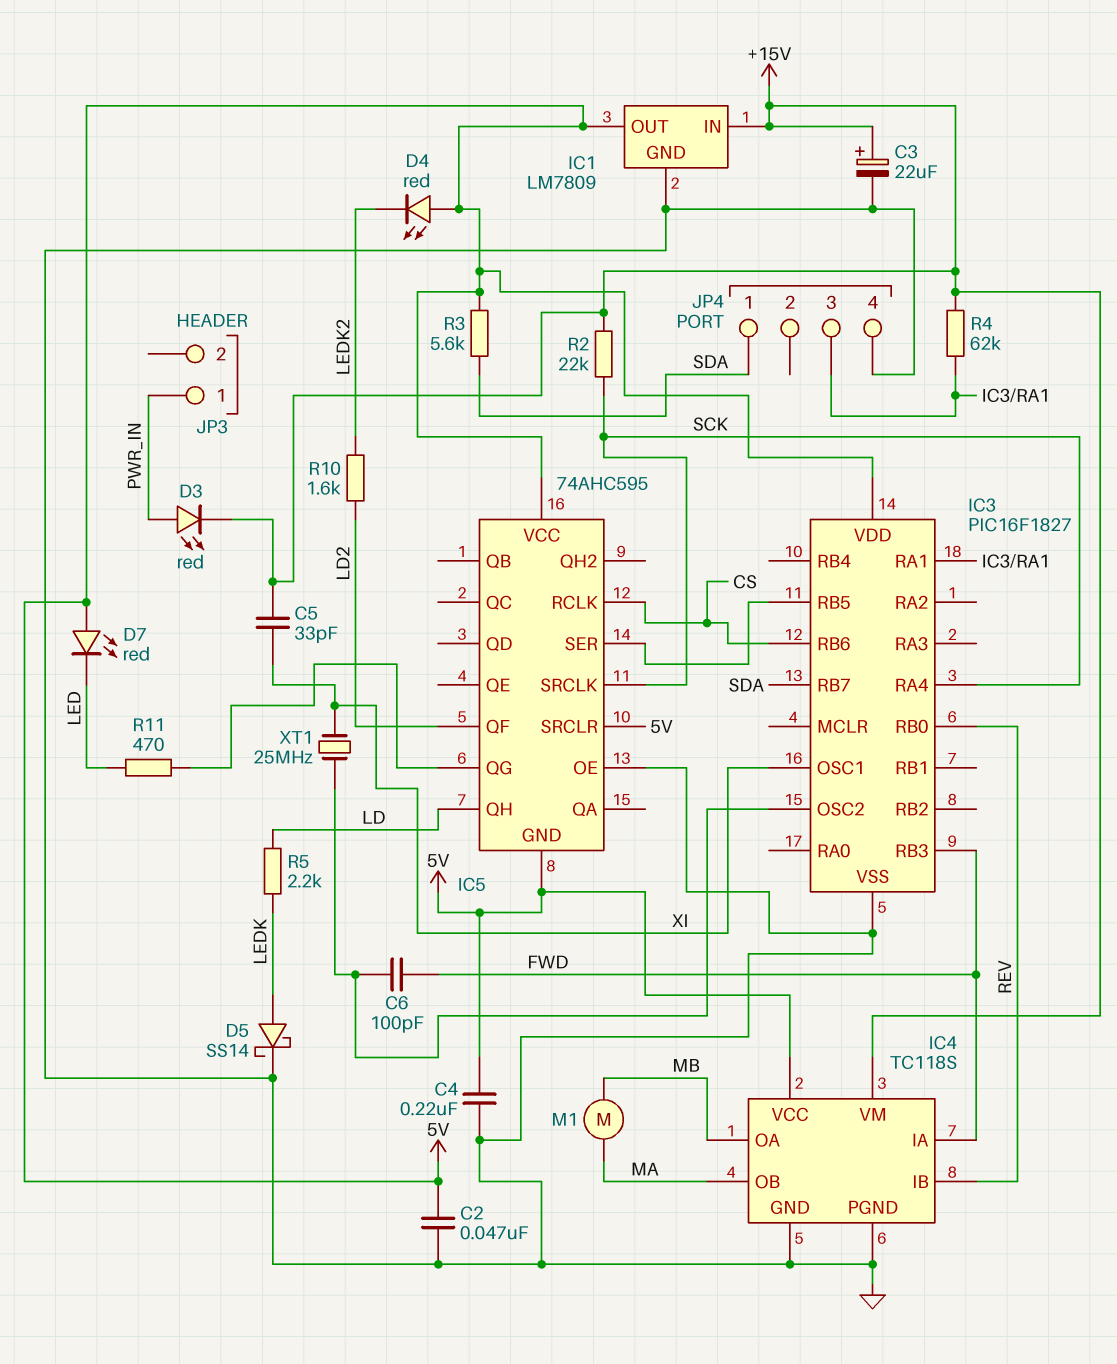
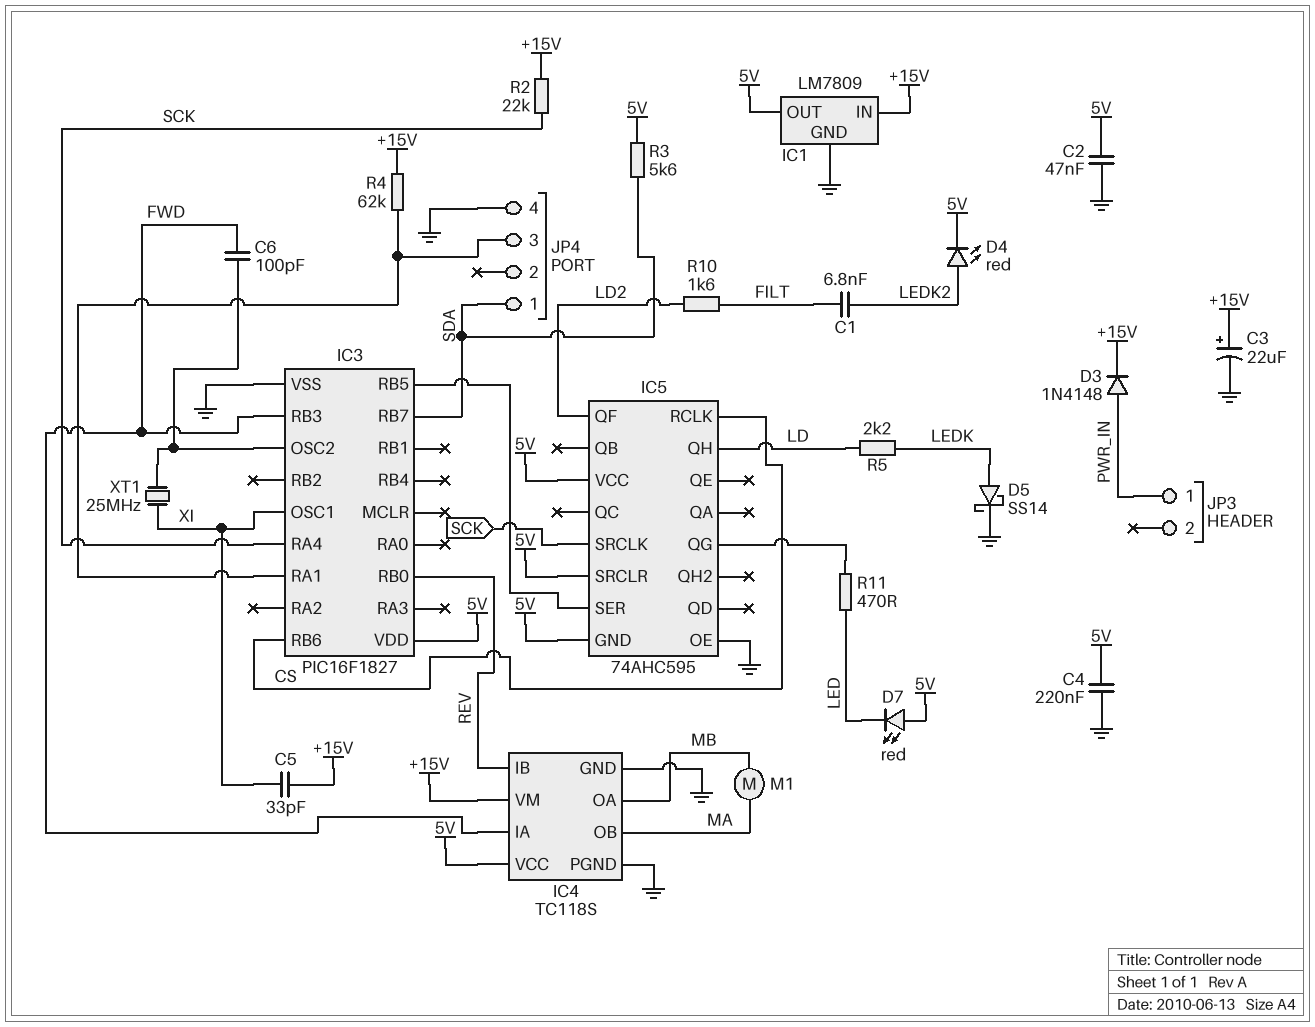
C1: none -> 6.8nF (FILT, LEDK2)
D3: LED red (A PWR_IN, K +15V) -> diode 1N4148 (A PWR_IN, K +15V)
D4: LED red (A 5V, K LEDK2) -> LED red (A LEDK2, K 5V)
R10: 1.6k (LD2, LEDK2) -> 1.6k (FILT, LD2)

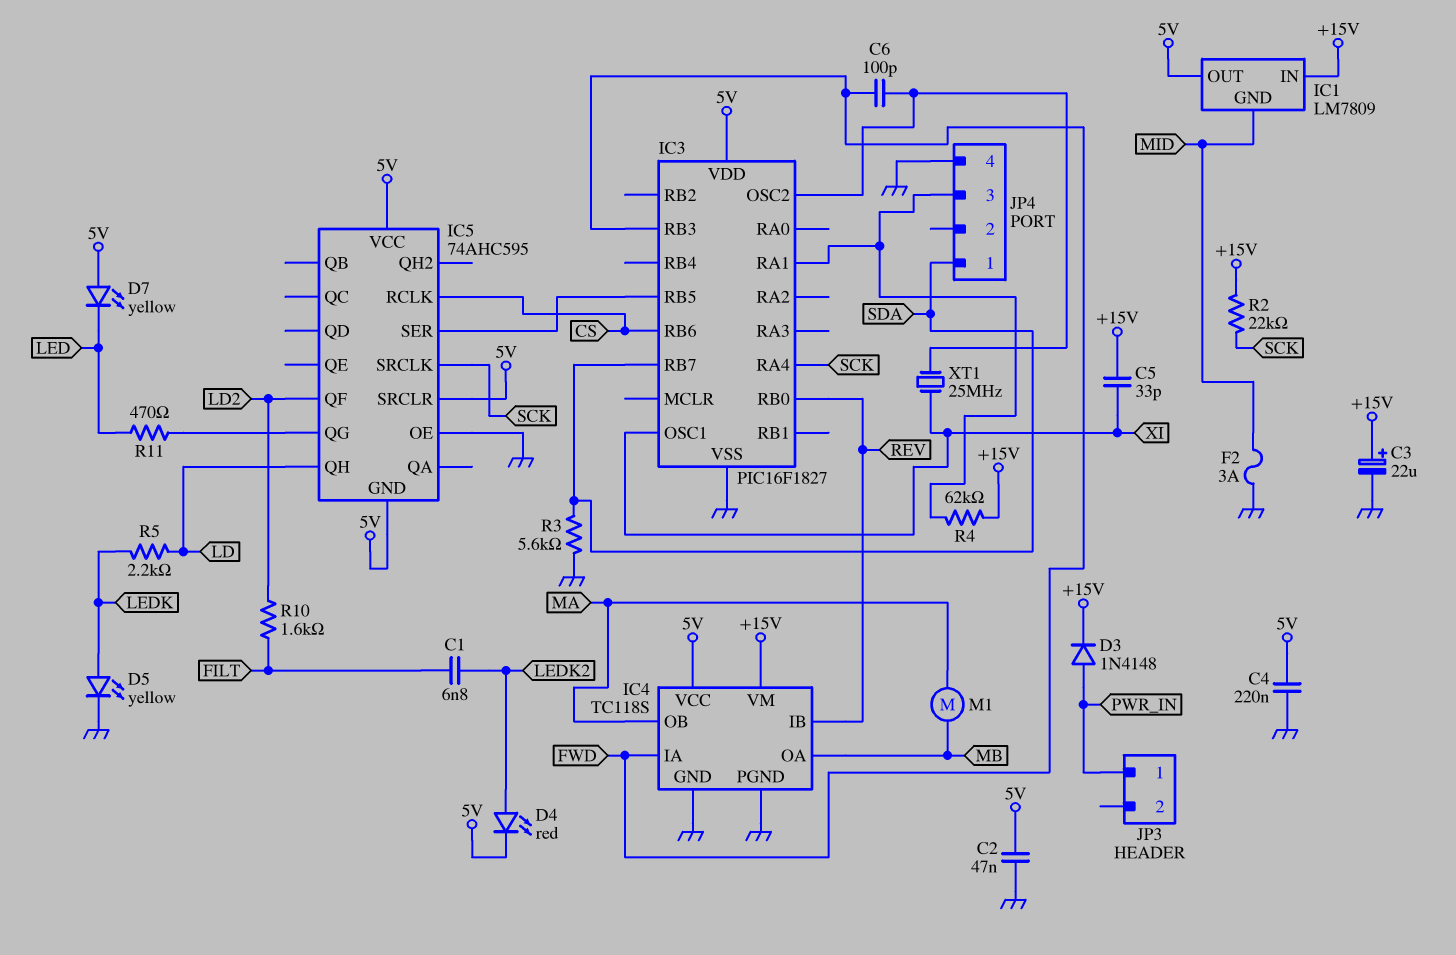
D5: schottky SS14 (A LEDK, K GND) -> LED yellow (A LEDK, K GND)
D7: LED red (A 5V, K LED) -> LED yellow (A 5V, K LED)
F2: none -> 3A (GND, MID)
IC1 pin GND: GND -> MID
R3: 5.6k (5V, SDA) -> 5.6k (GND, SDA)

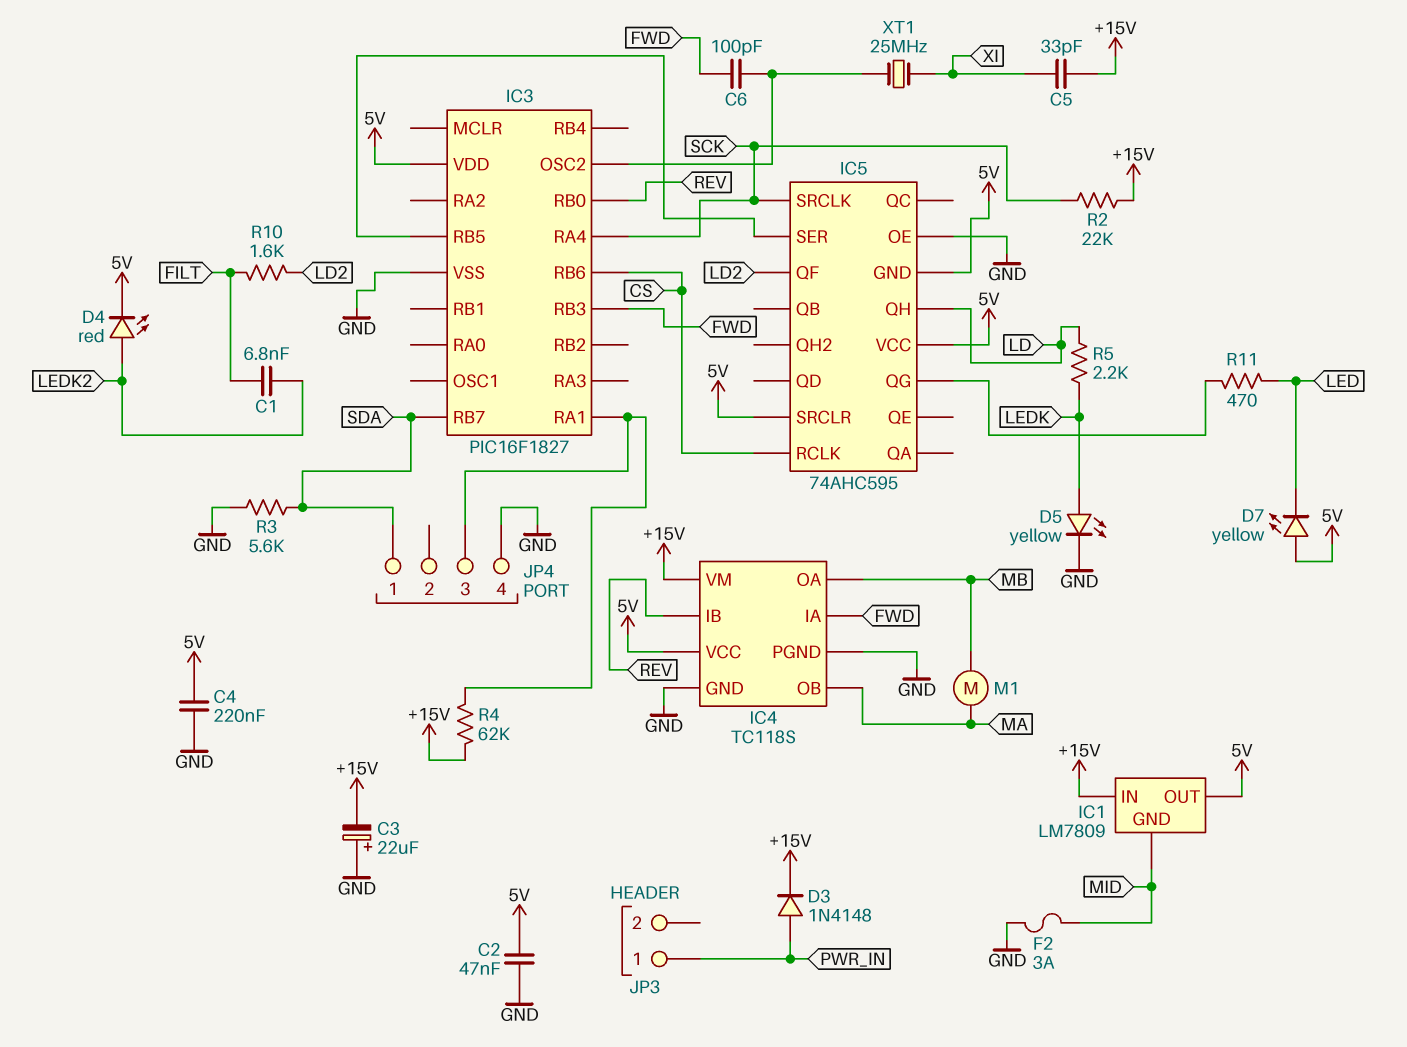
C3: 22uF (plus +15V, minus GND) -> 22uF (plus GND, minus +15V)
IC3 pin OSC1: XI -> none

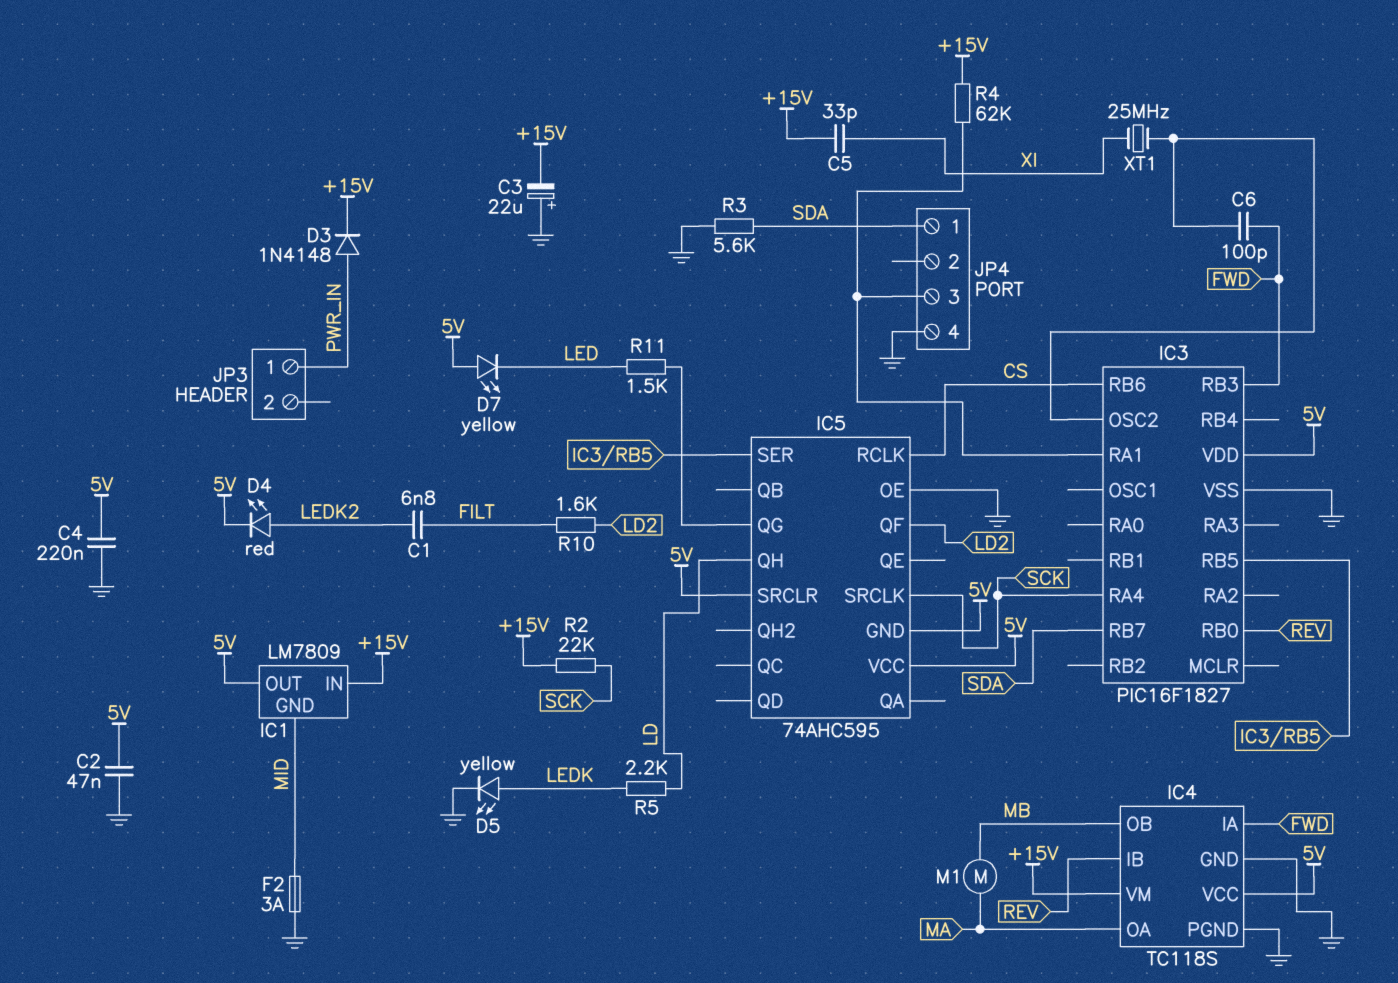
IC4 pin OA: MB -> MA
IC4 pin OB: MA -> MB
R11: 470 (IC5/QG, LED) -> 1.5k (IC5/QG, LED)

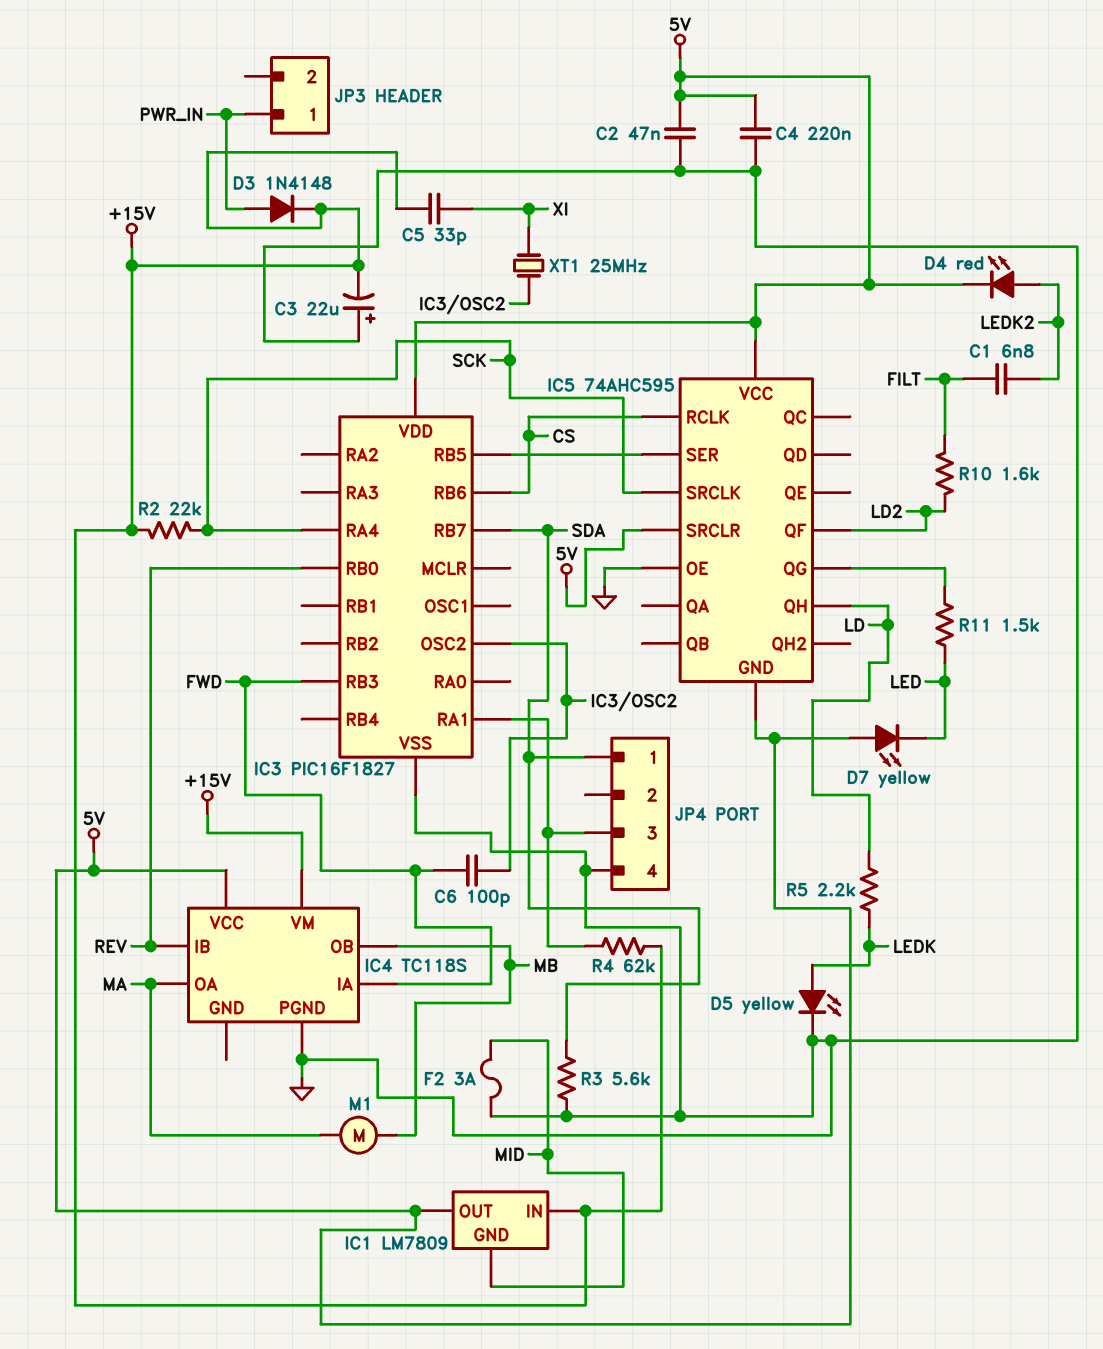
IC4 pin GND: GND -> none

